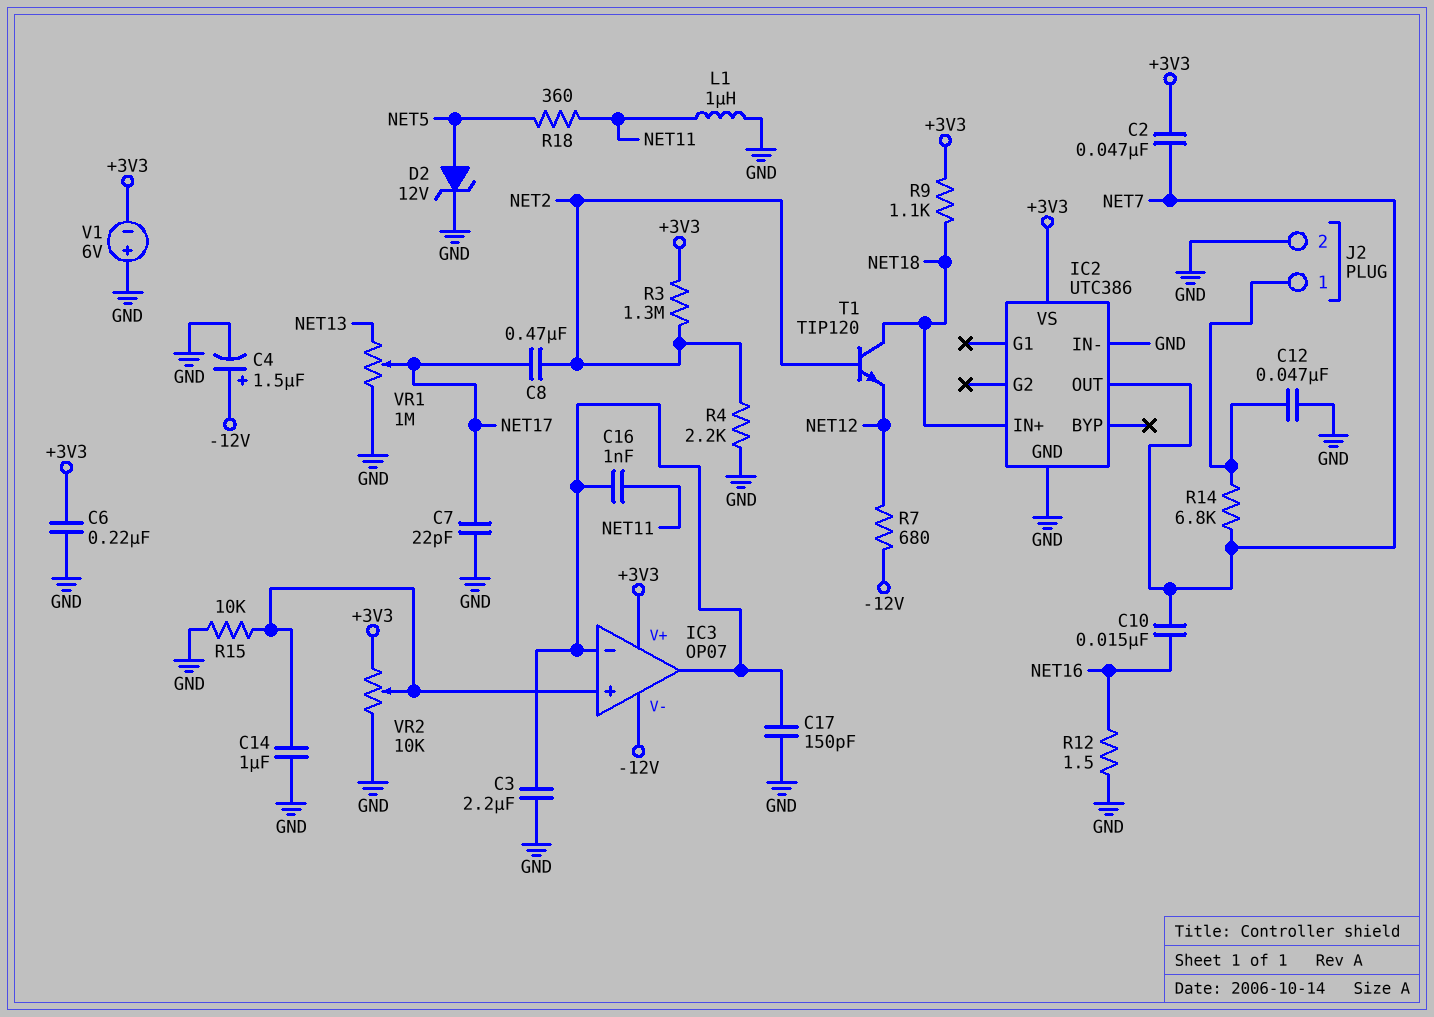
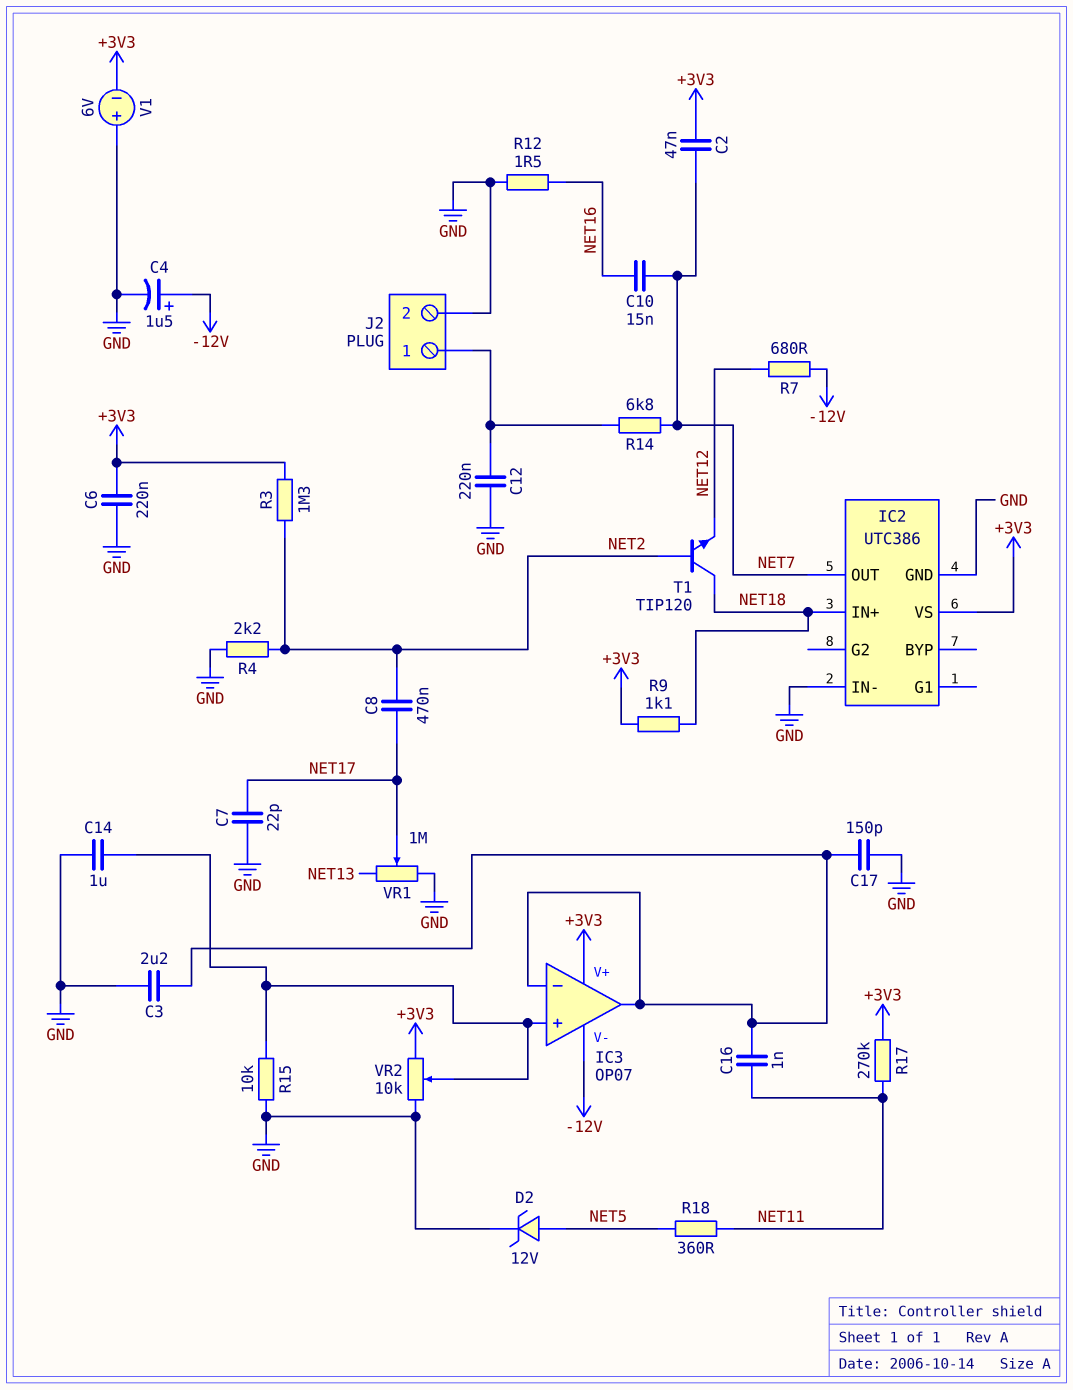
C12: 47nF (GND, J2/1) -> 220nF (GND, J2/1)
L1: 1uH (GND, NET11) -> none
R17: none -> 270k (+3V3, NET11)

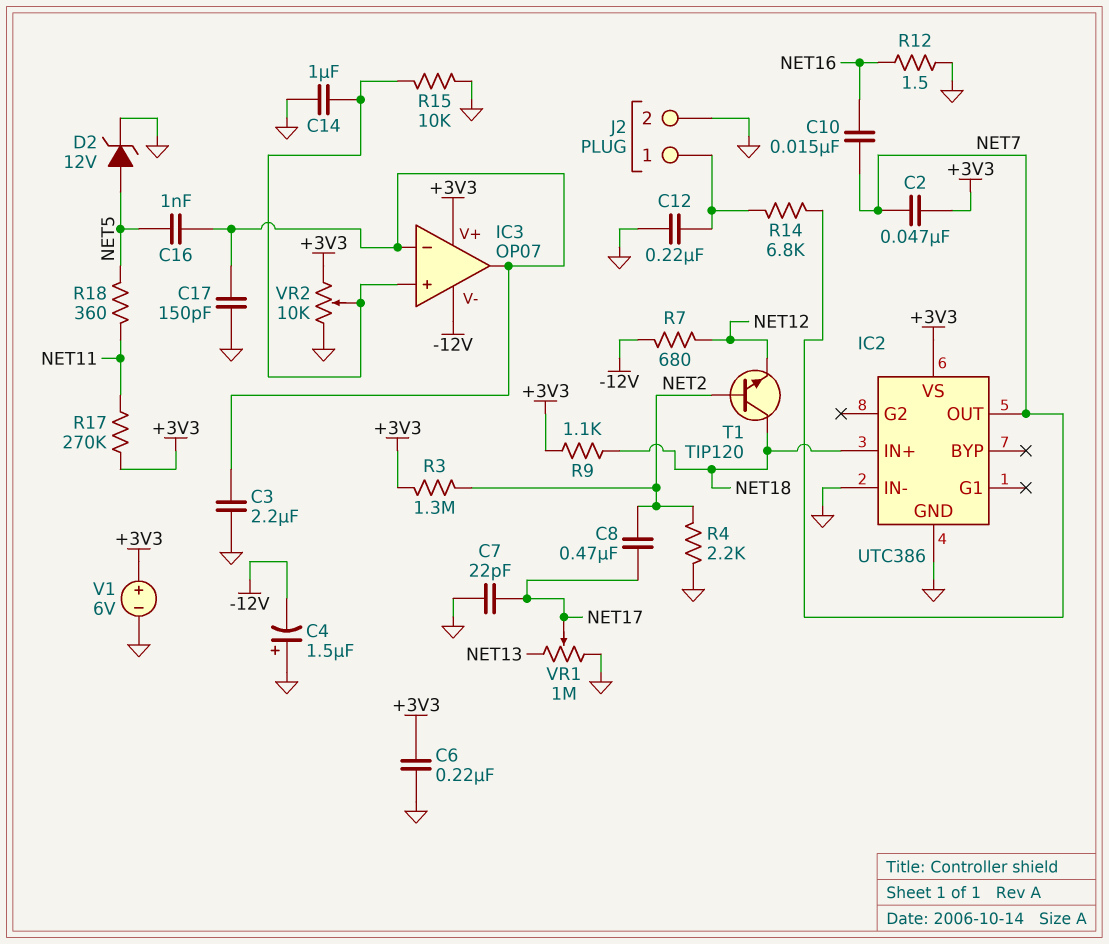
C4: 1.5uF (plus -12V, minus GND) -> 1.5uF (plus GND, minus -12V)
C16: 1nF (IC3/in-, NET11) -> 1nF (IC3/in-, NET5)
V1: 6V (plus GND, minus +3V3) -> 6V (plus +3V3, minus GND)

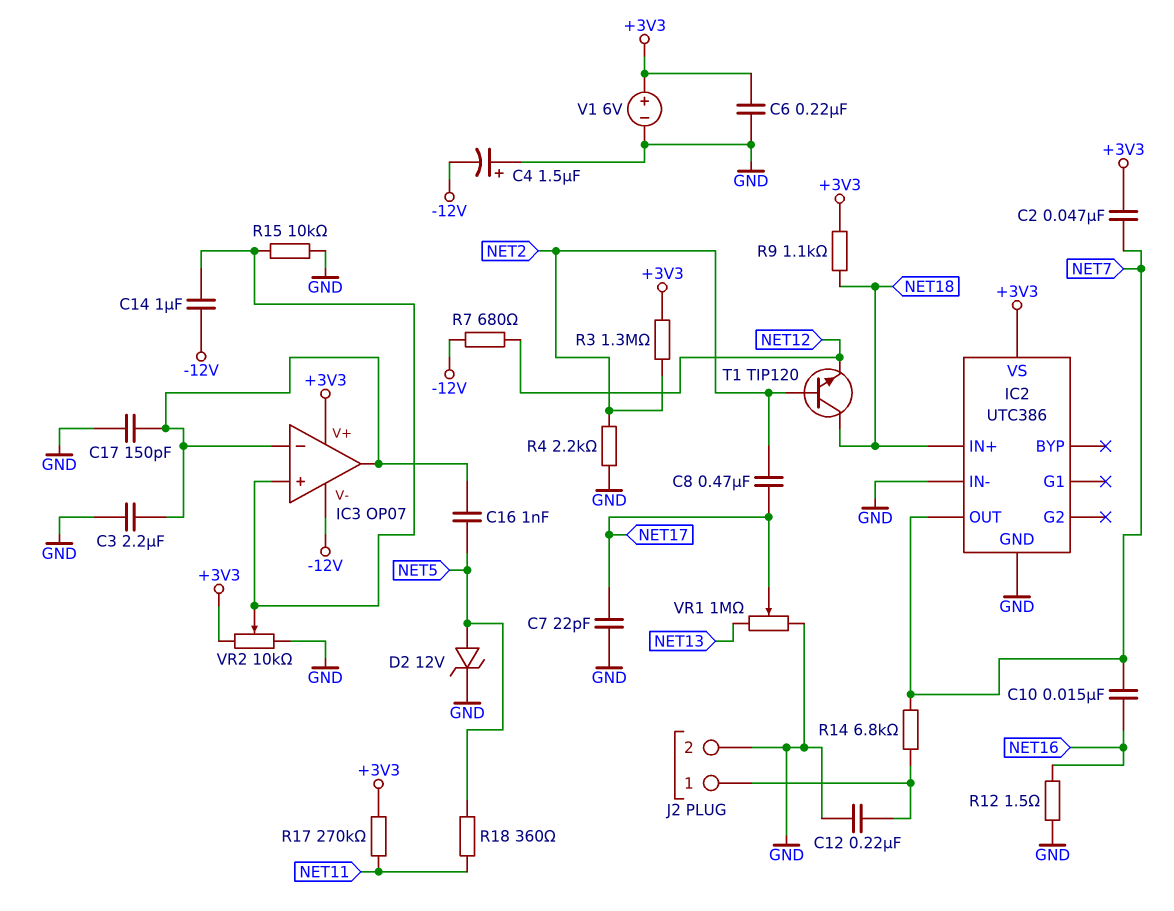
C14: 1uF (GND, IC3/in+) -> 1uF (-12V, IC3/in+)

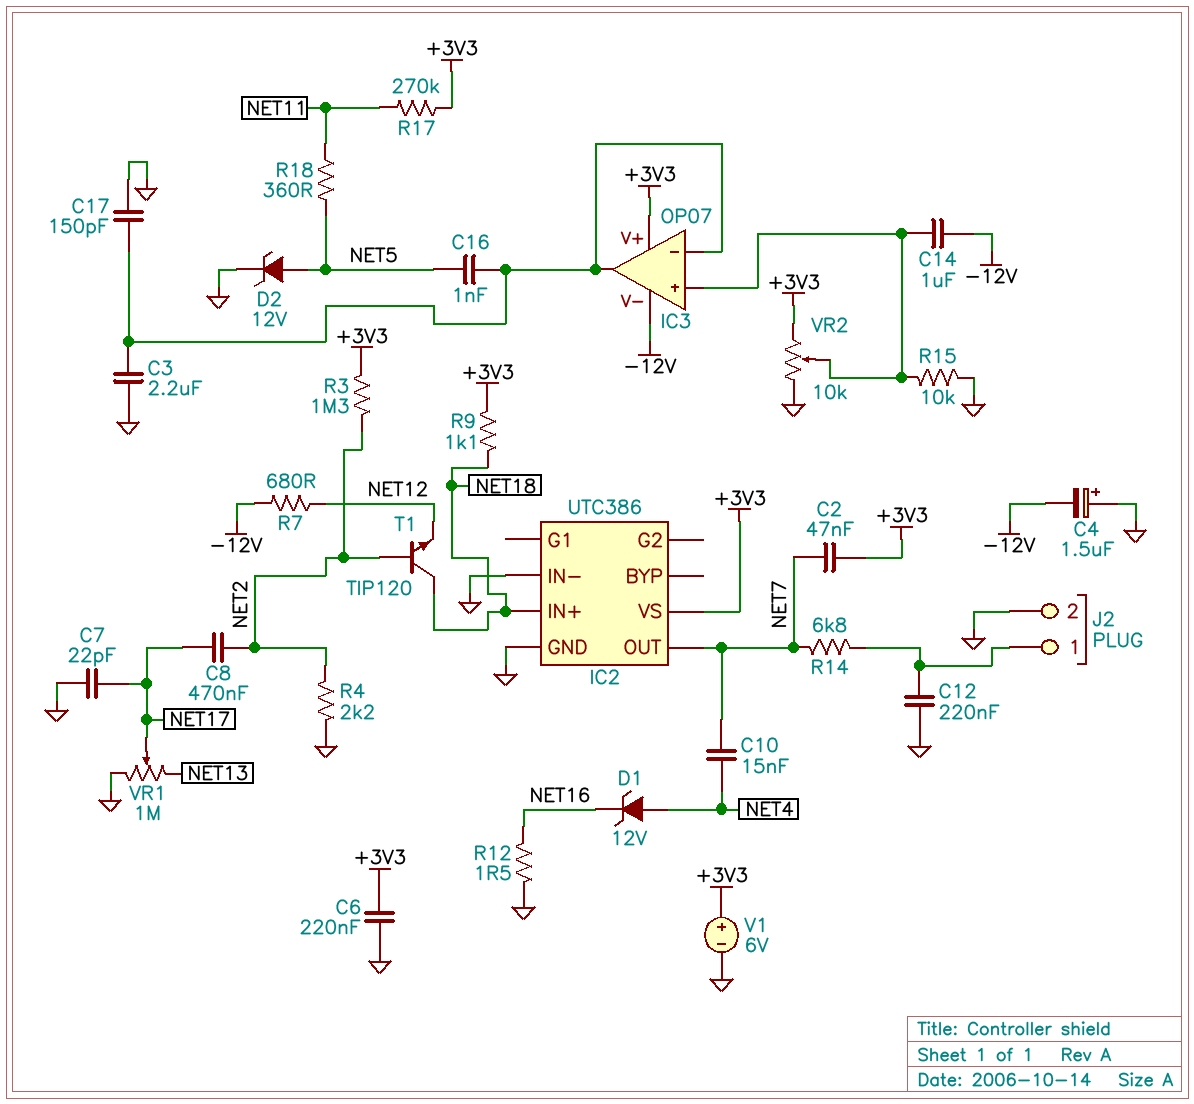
C10: 15nF (NET7, NET16) -> 15nF (NET4, NET7)
D1: none -> zener 12V (A NET4, K NET16)

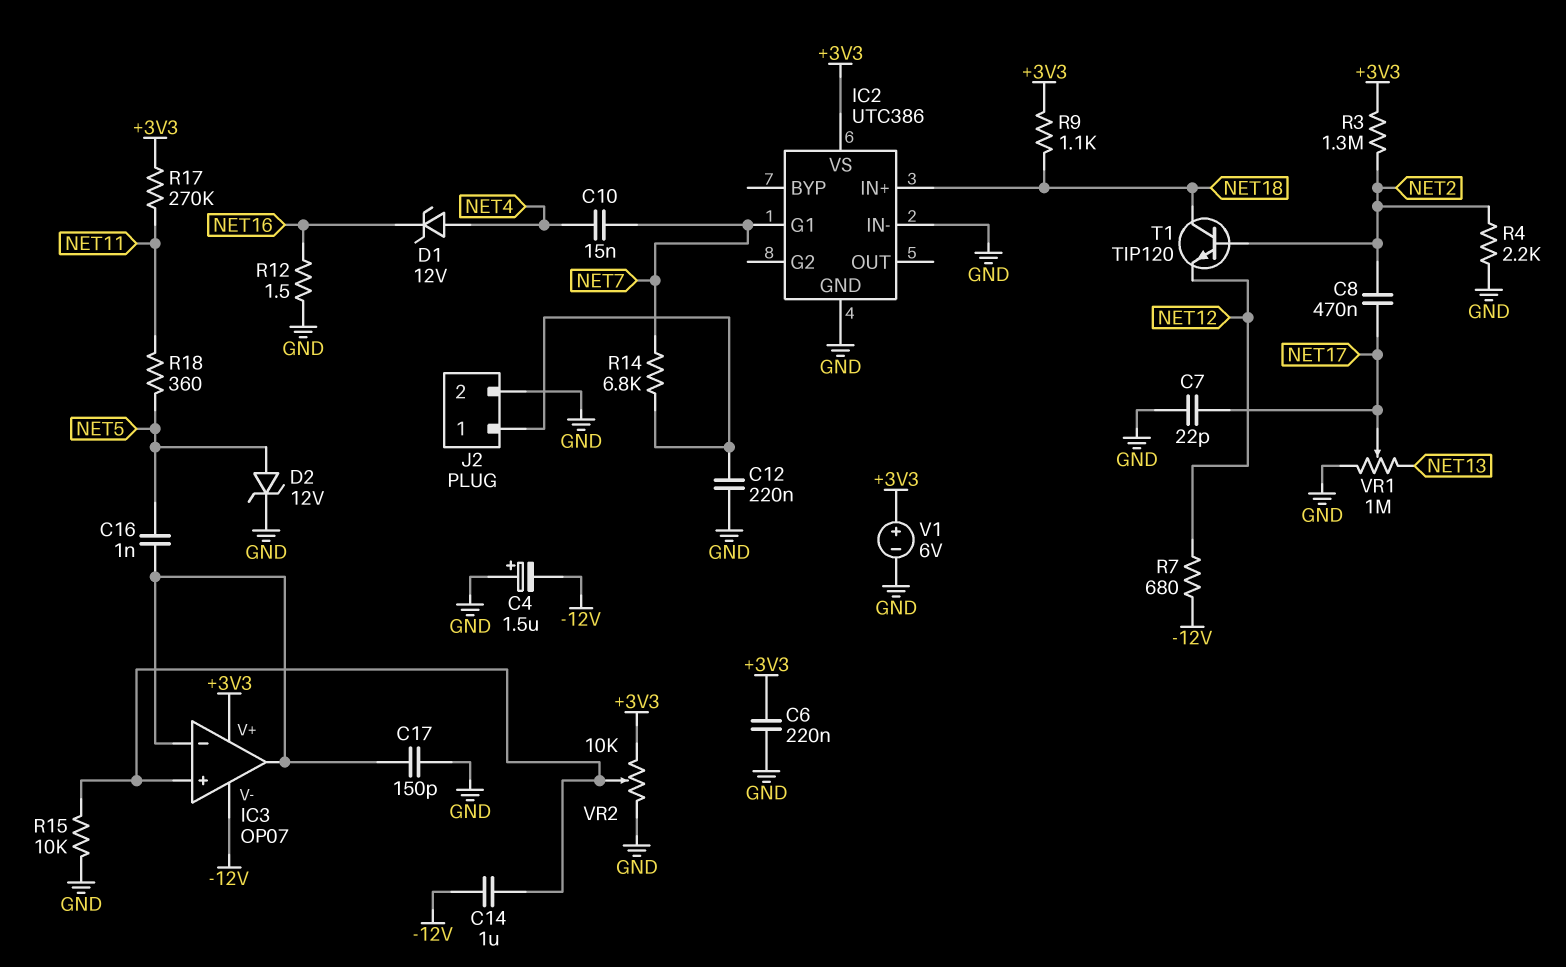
C2: 47nF (+3V3, NET7) -> none
C3: 2.2uF (GND, IC3/in-) -> none
IC2 pin G1: none -> NET7
IC2 pin OUT: NET7 -> none

